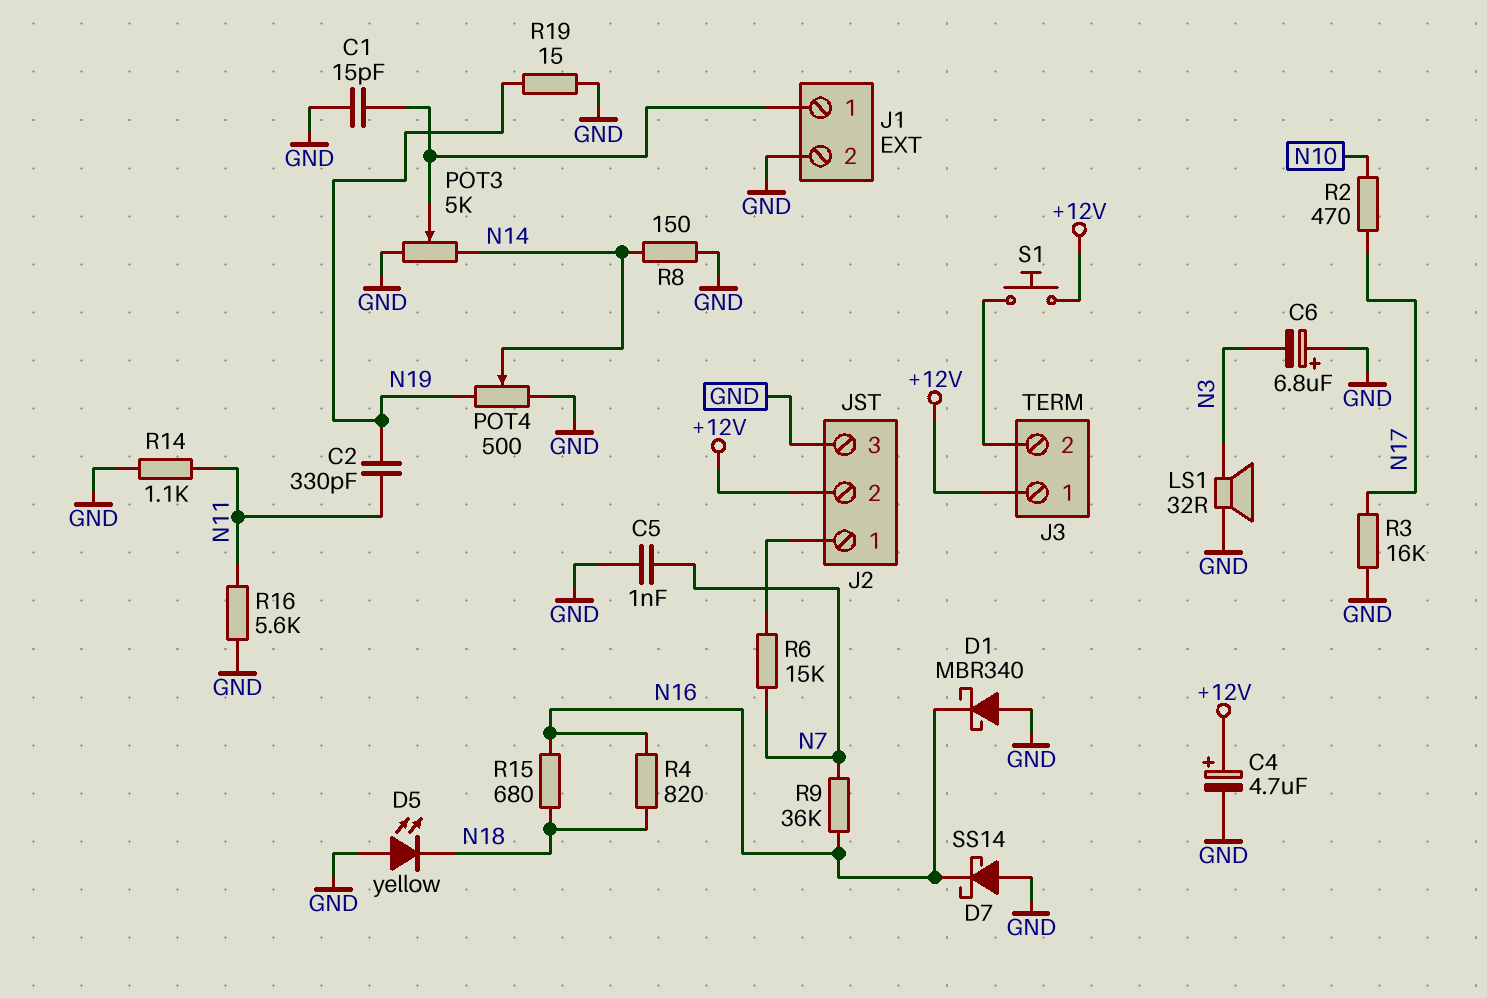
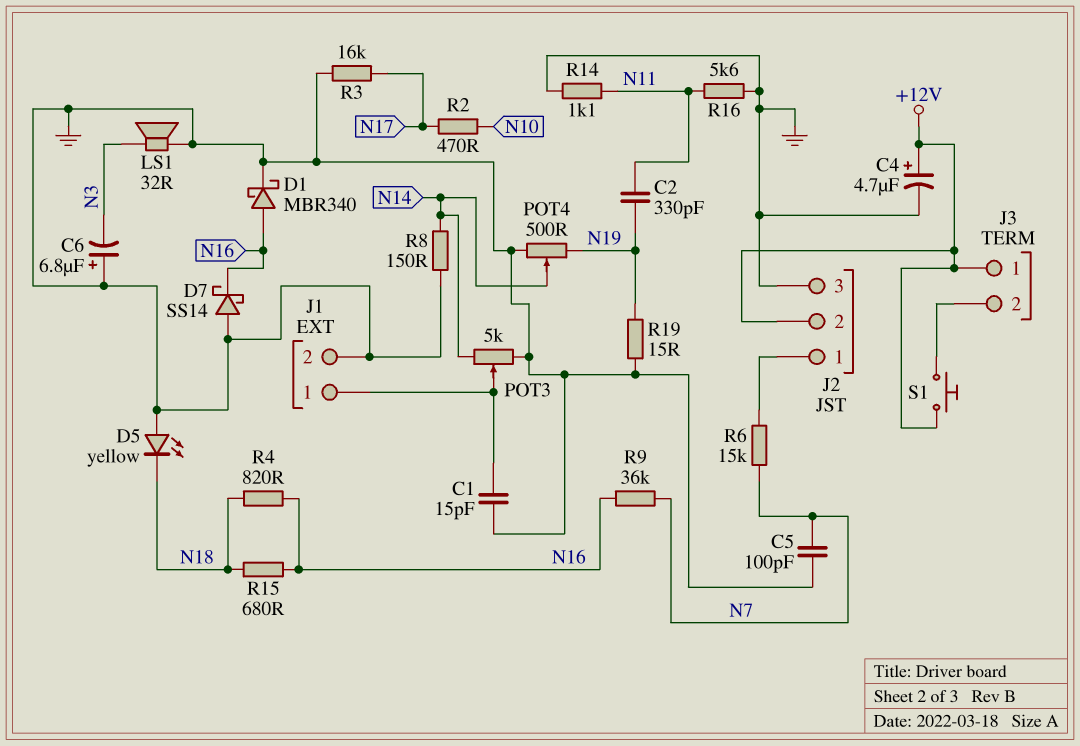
C5: 1nF (GND, N7) -> 100pF (GND, N7)
D1: schottky MBR340 (A GND, K N16) -> schottky MBR340 (A N16, K GND)

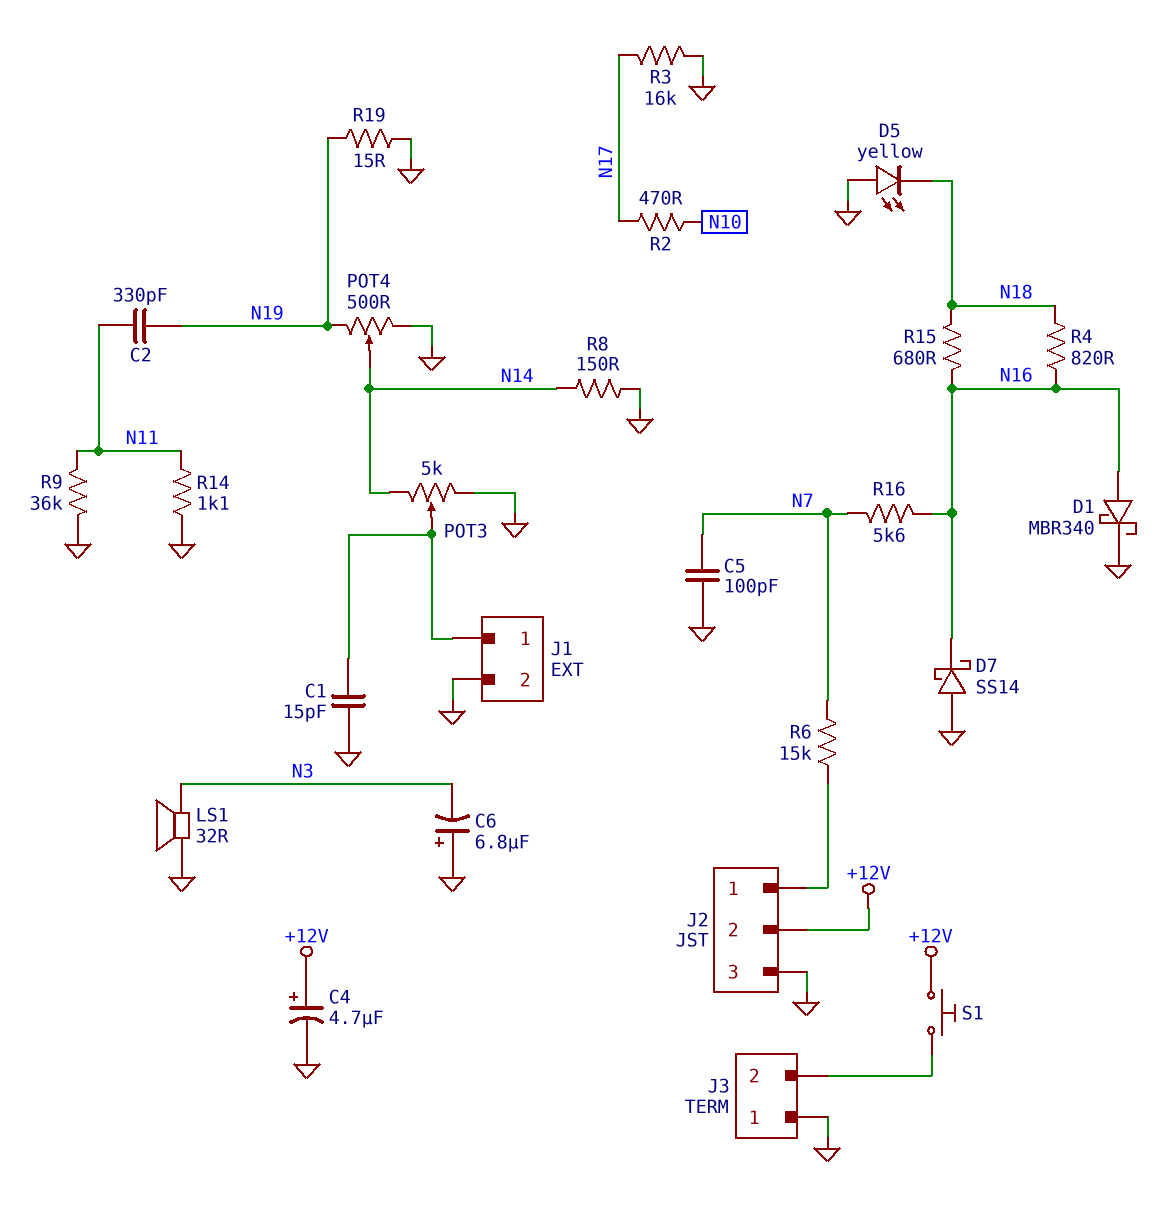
J3 pin 1: +12V -> GND
R9: 36k (N7, N16) -> 36k (GND, N11)
R16: 5.6k (GND, N11) -> 5.6k (N7, N16)

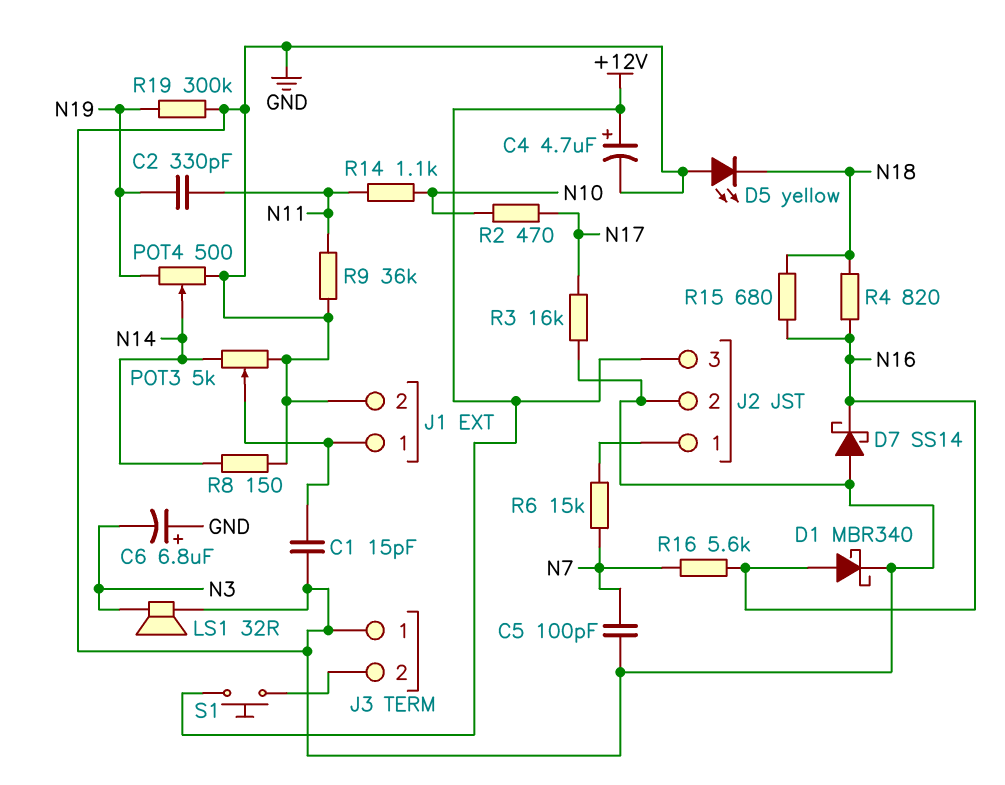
J2 pin 2: +12V -> GND
J2 pin 3: GND -> +12V
R14: 1.1k (GND, N11) -> 1.1k (N10, N11)
R19: 15 (GND, N19) -> 300k (GND, N19)

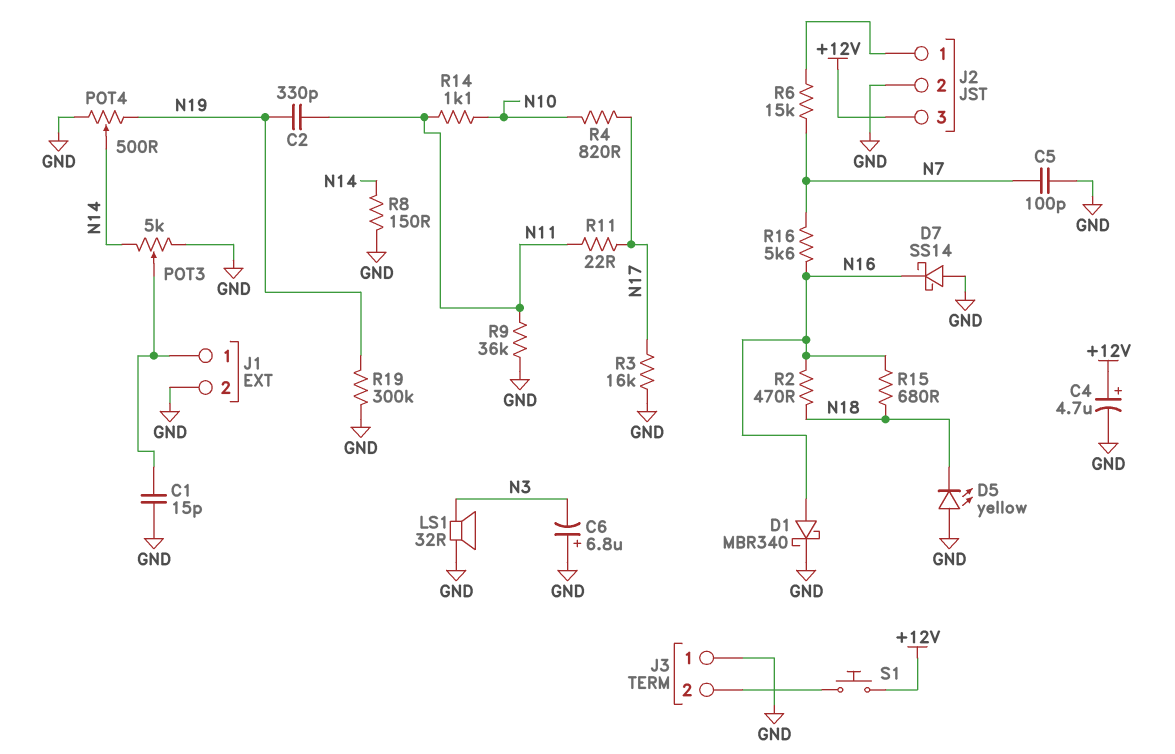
R2: 470 (N10, N17) -> 470 (N16, N18)
R4: 820 (N16, N18) -> 820 (N10, N17)
R11: none -> 22 (N11, N17)

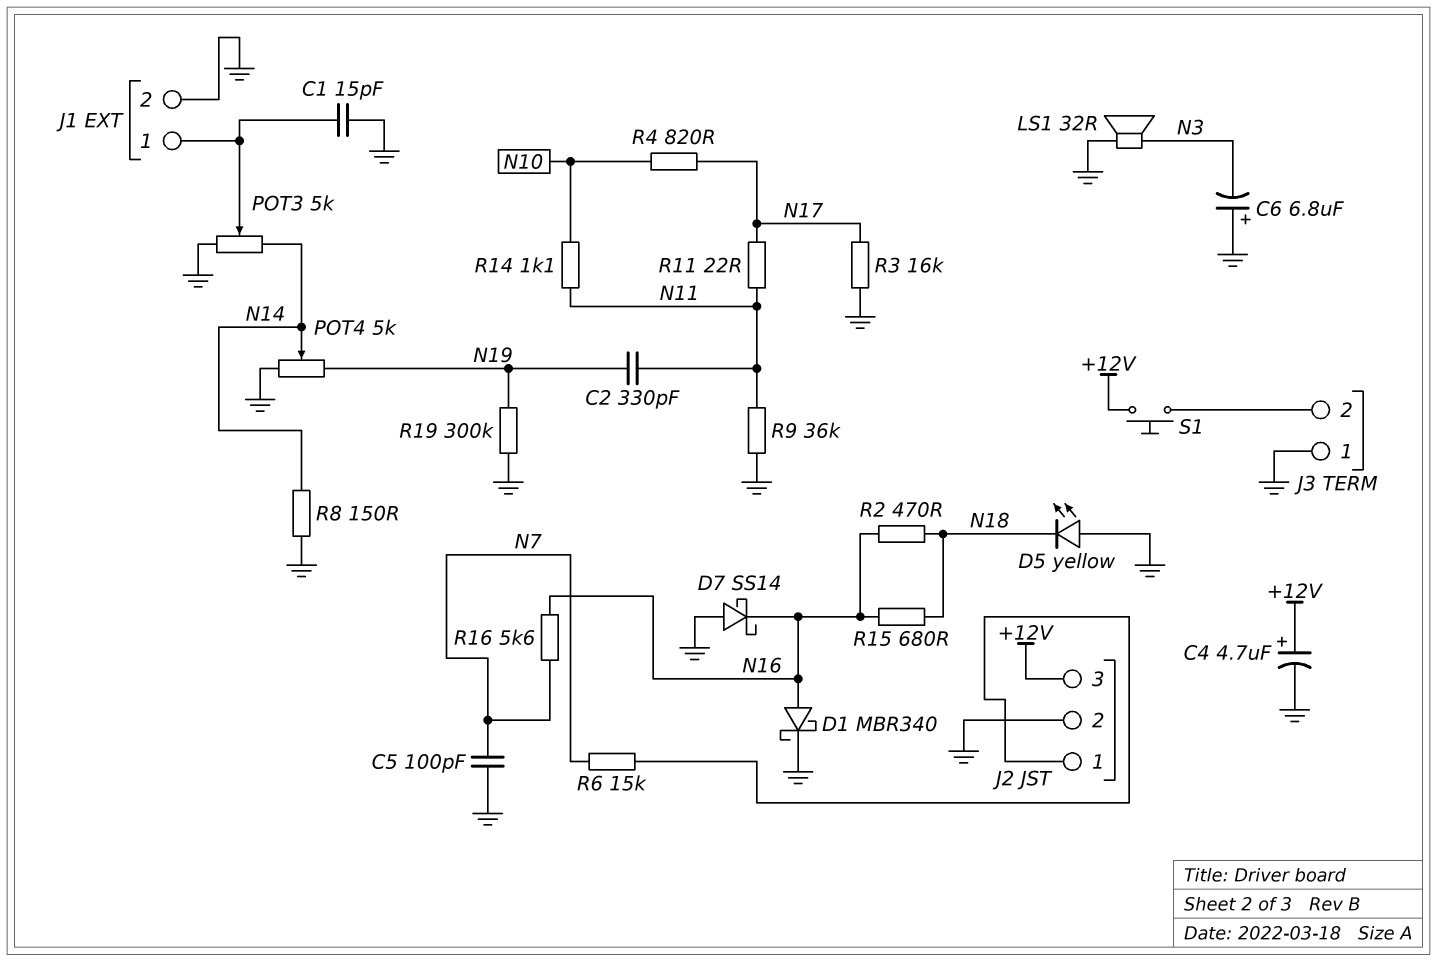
POT4: 500 (GND, N19, wiper N14) -> 5k (GND, N19, wiper N14)

